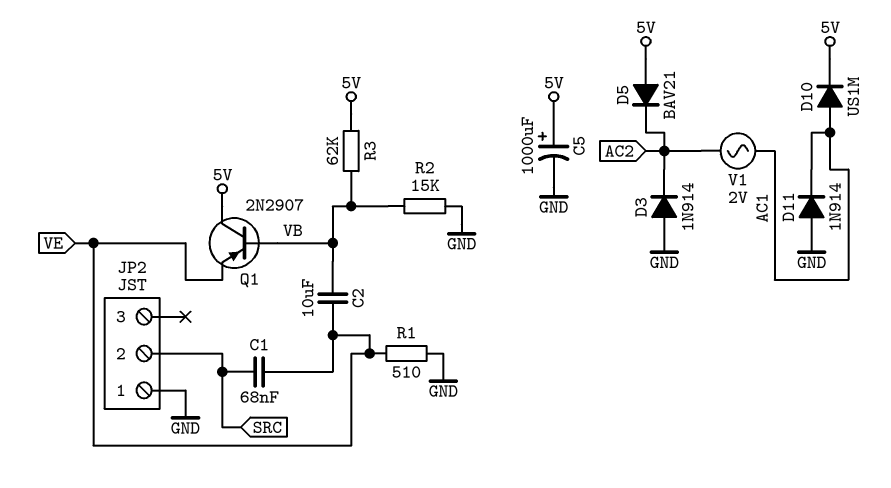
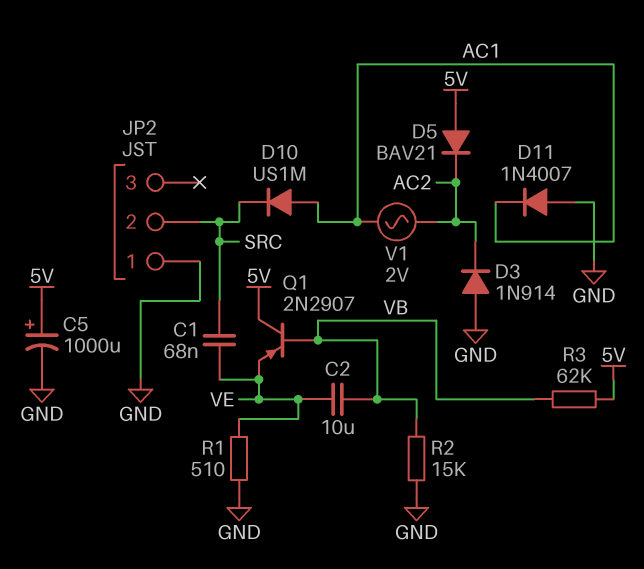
D10: diode US1M (A AC1, K 5V) -> diode US1M (A AC1, K SRC)
D11: diode 1N914 (A GND, K AC1) -> diode 1N4007 (A GND, K AC1)

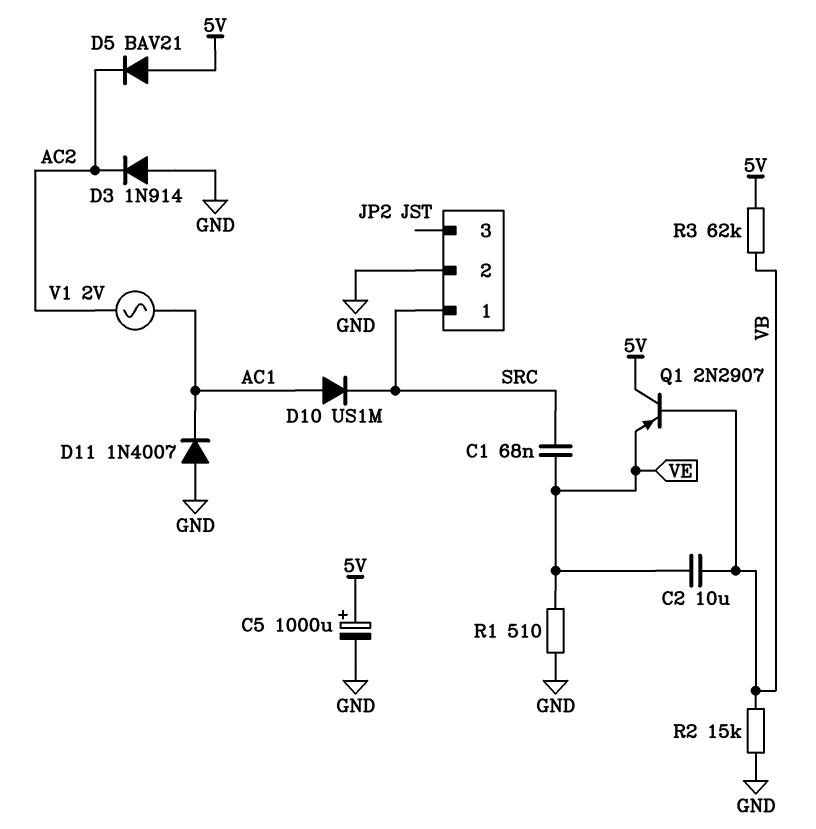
JP2 pin 1: GND -> SRC
JP2 pin 2: SRC -> GND

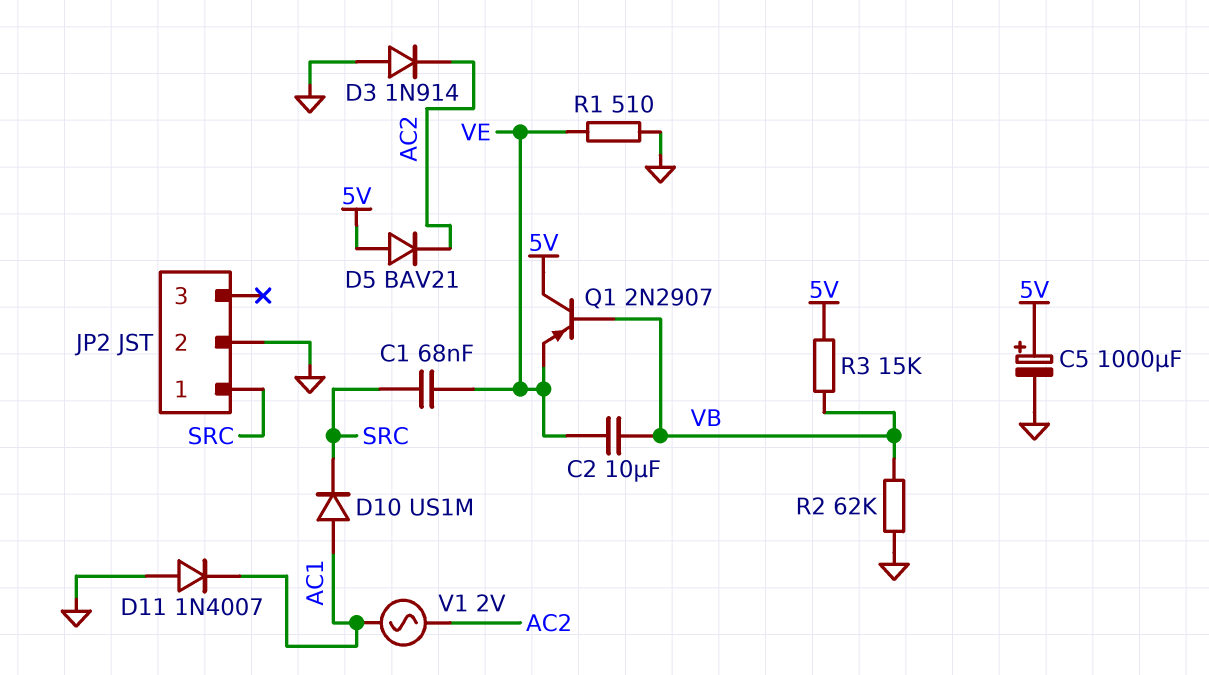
R2: 15k (GND, VB) -> 62k (GND, VB)
R3: 62k (5V, VB) -> 15k (5V, VB)

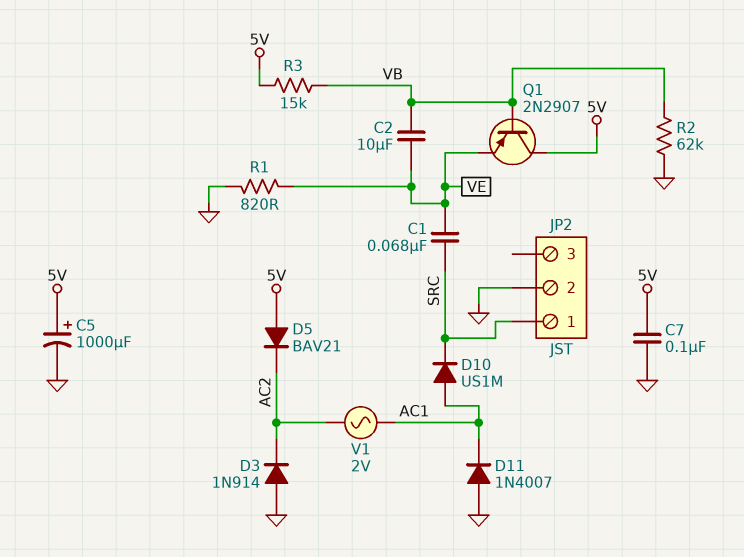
C7: none -> 100nF (5V, GND)
R1: 510 (GND, VE) -> 820 (GND, VE)

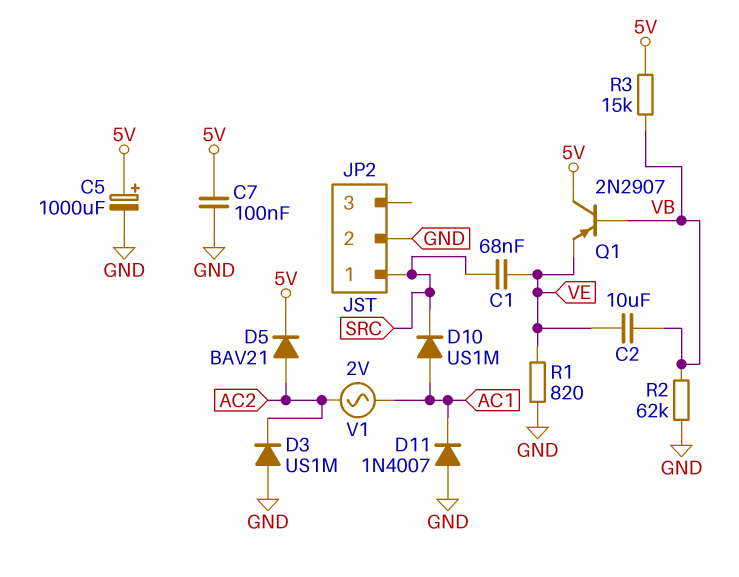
D3: diode 1N914 (A GND, K AC2) -> diode US1M (A GND, K AC2)
D5: diode BAV21 (A 5V, K AC2) -> diode BAV21 (A AC2, K 5V)

